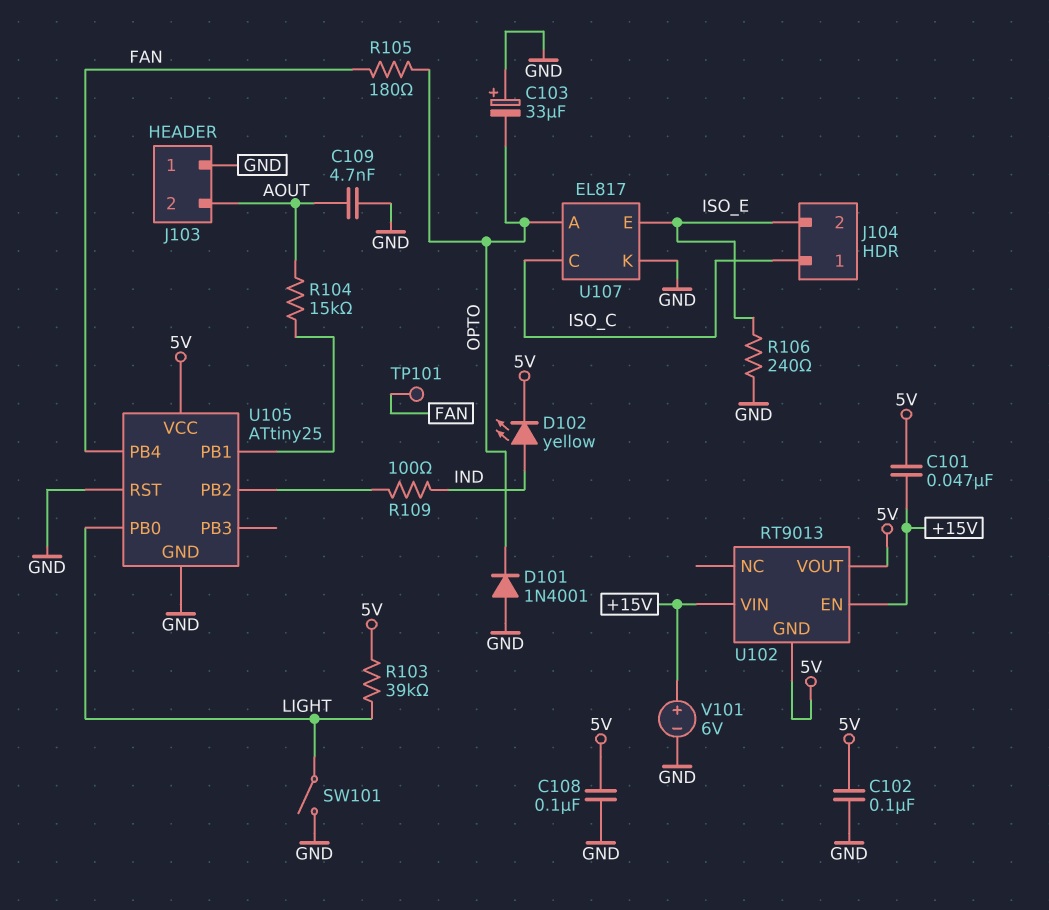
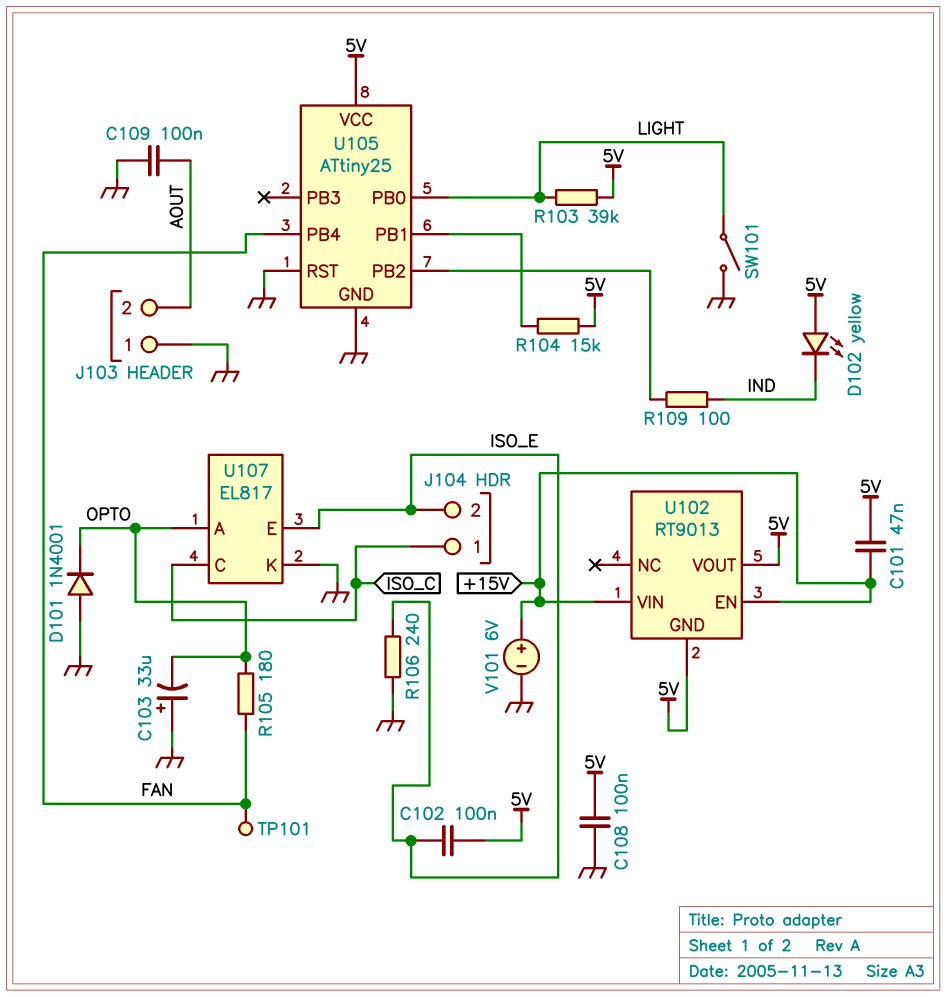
C102: 100nF (5V, GND) -> 100nF (5V, ISO_E)
C109: 4.7nF (AOUT, GND) -> 100nF (AOUT, GND)
D102: LED yellow (A IND, K 5V) -> LED yellow (A 5V, K IND)
R104: 15k (AOUT, U105/PB1) -> 15k (5V, U105/PB1)

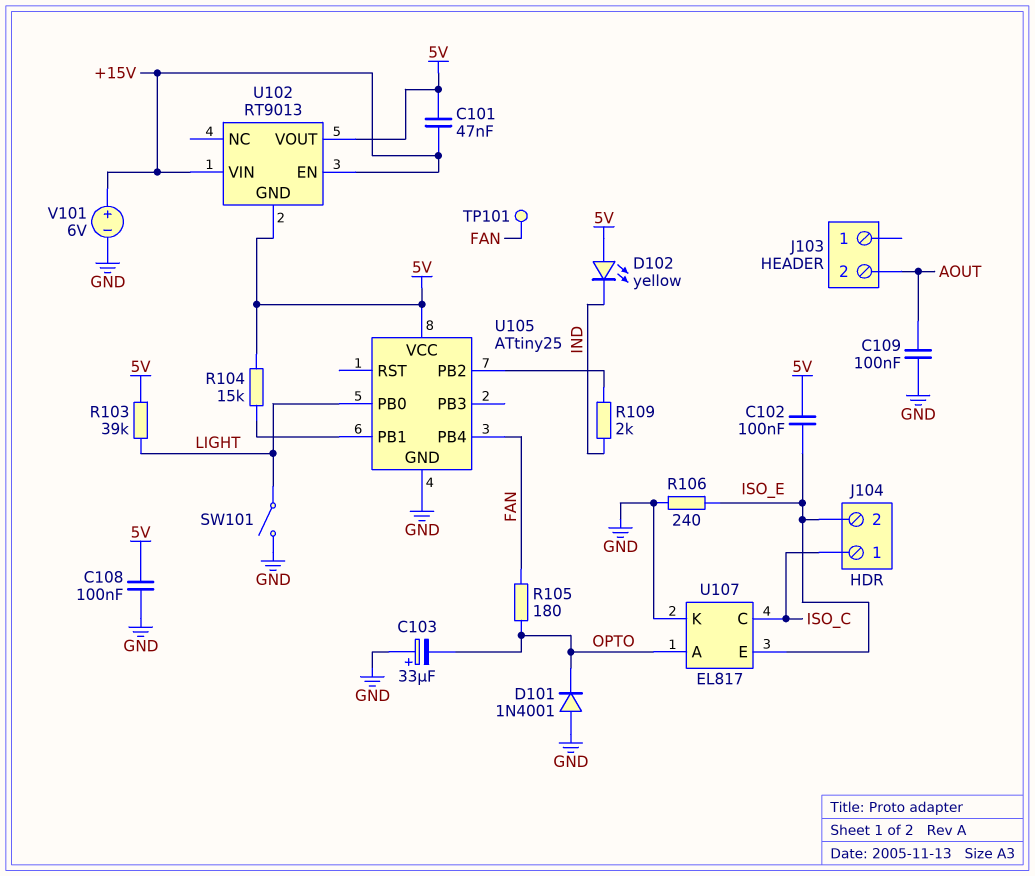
J103 pin 1: GND -> none
R109: 100 (IND, U105/PB2) -> 2k (IND, U105/PB2)
U105 pin RST: GND -> none

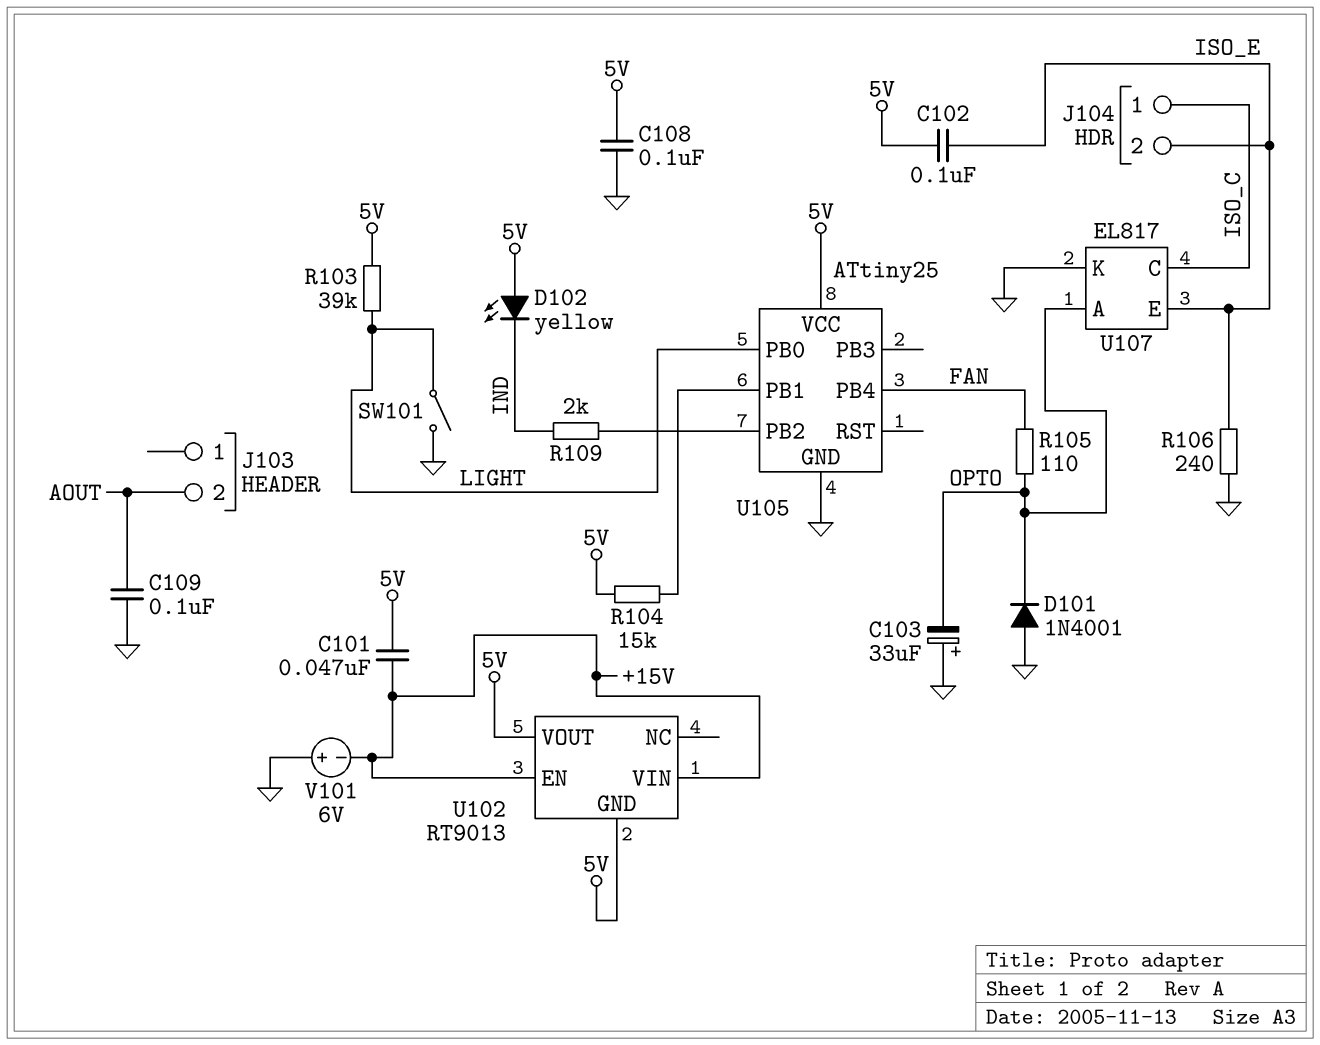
R105: 180 (FAN, OPTO) -> 110 (FAN, OPTO)
TP101: test point (FAN) -> none
V101: 6V (plus +15V, minus GND) -> 6V (plus GND, minus +15V)

